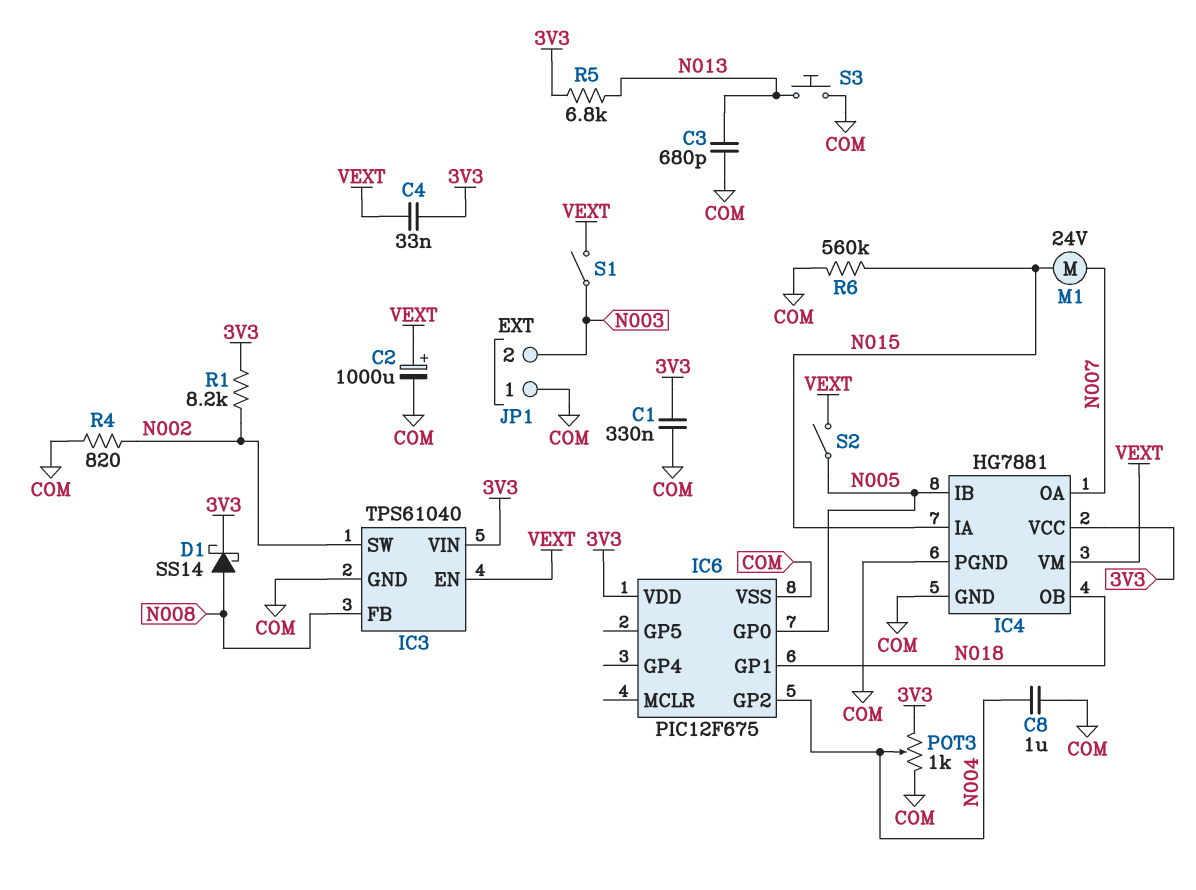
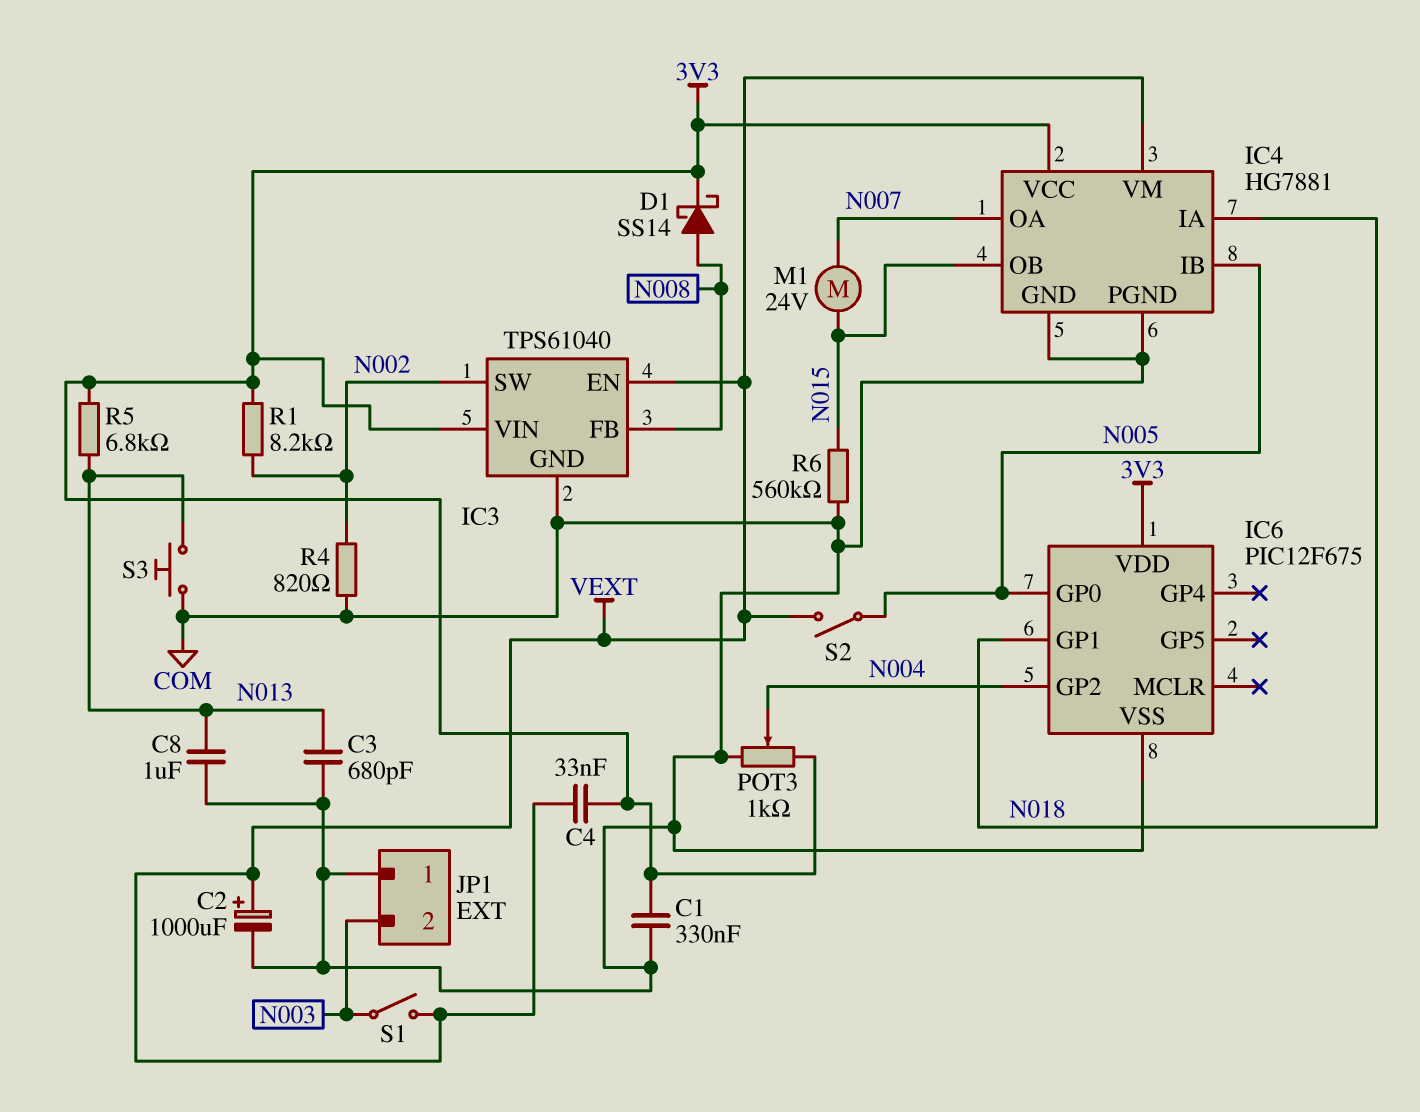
C8: 1uF (COM, N004) -> 1uF (COM, N013)
IC4 pin IA: N015 -> N018
IC4 pin OB: N018 -> N015

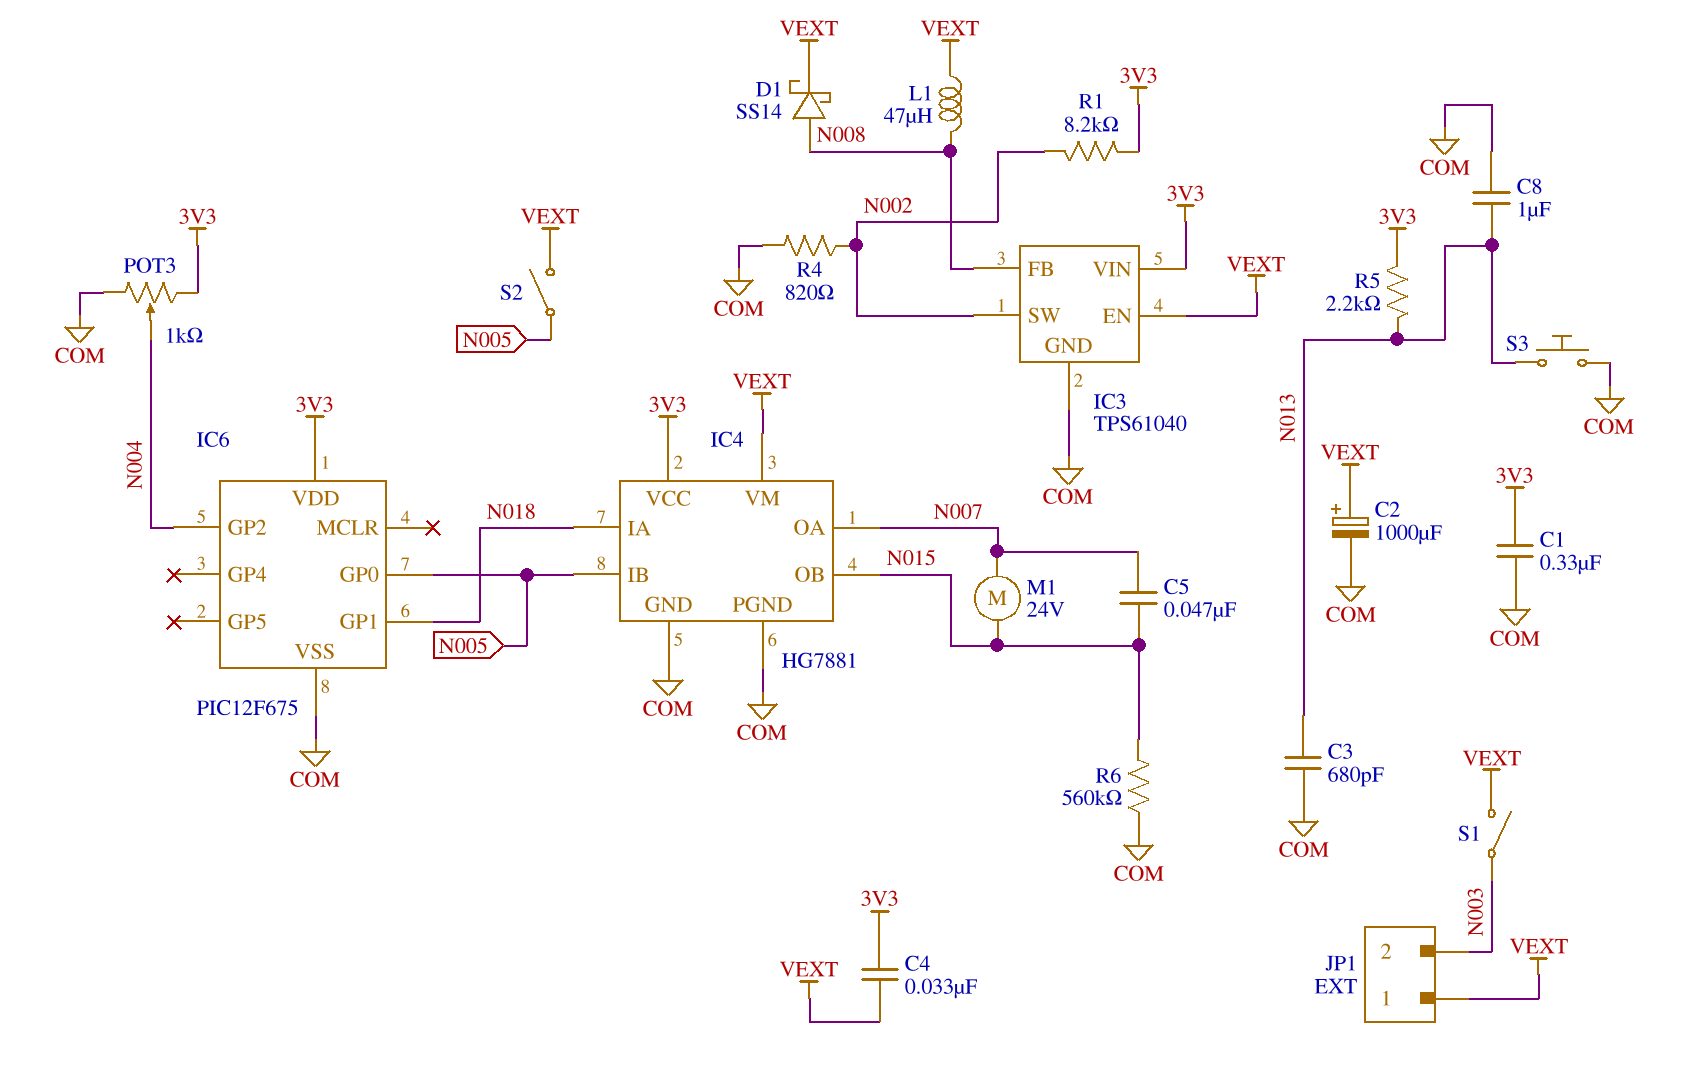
C5: none -> 47nF (N007, N015)
D1: schottky SS14 (A N008, K 3V3) -> schottky SS14 (A N008, K VEXT)
JP1 pin 1: COM -> VEXT
L1: none -> 47uH (N008, VEXT)
R5: 6.8k (3V3, N013) -> 2.2k (3V3, N013)

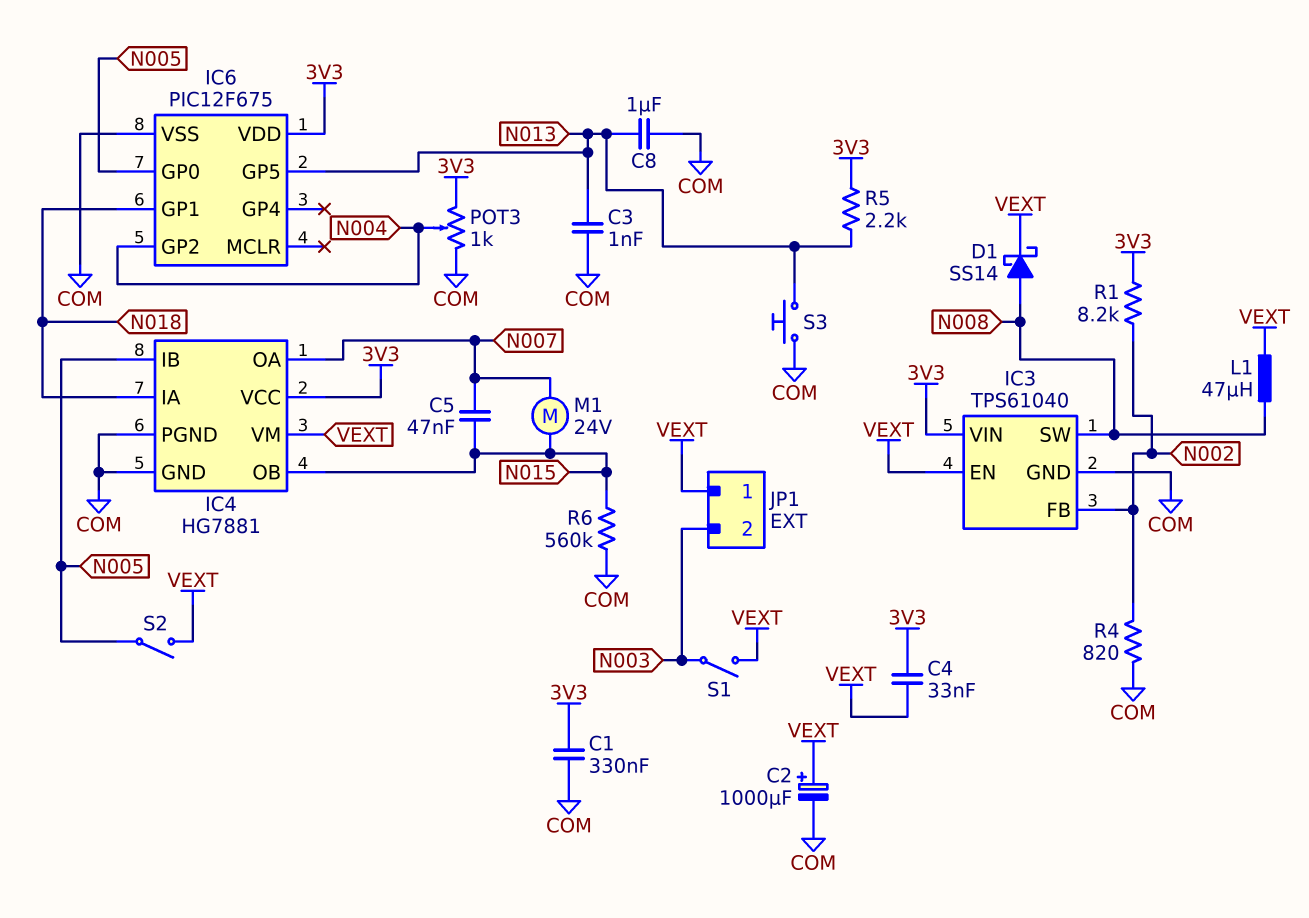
C3: 680pF (COM, N013) -> 1nF (COM, N013)
IC3 pin FB: N008 -> N002
IC3 pin SW: N002 -> N008
IC6 pin GP5: none -> N013

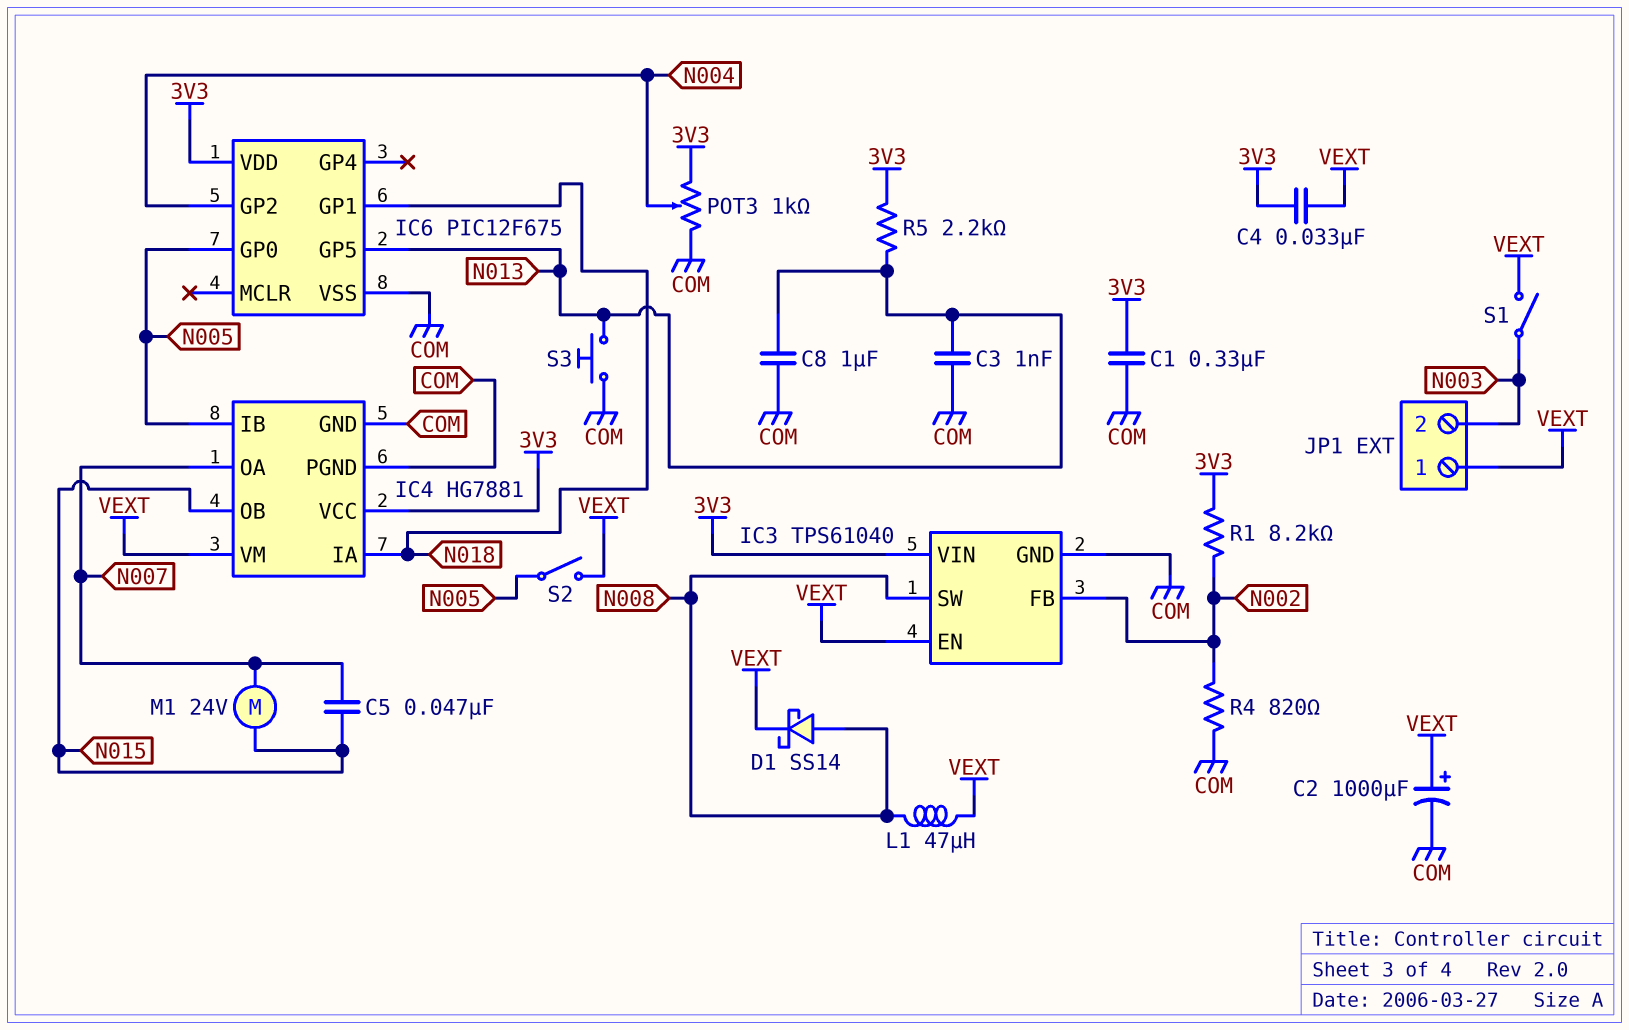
R6: 560k (COM, N015) -> none

